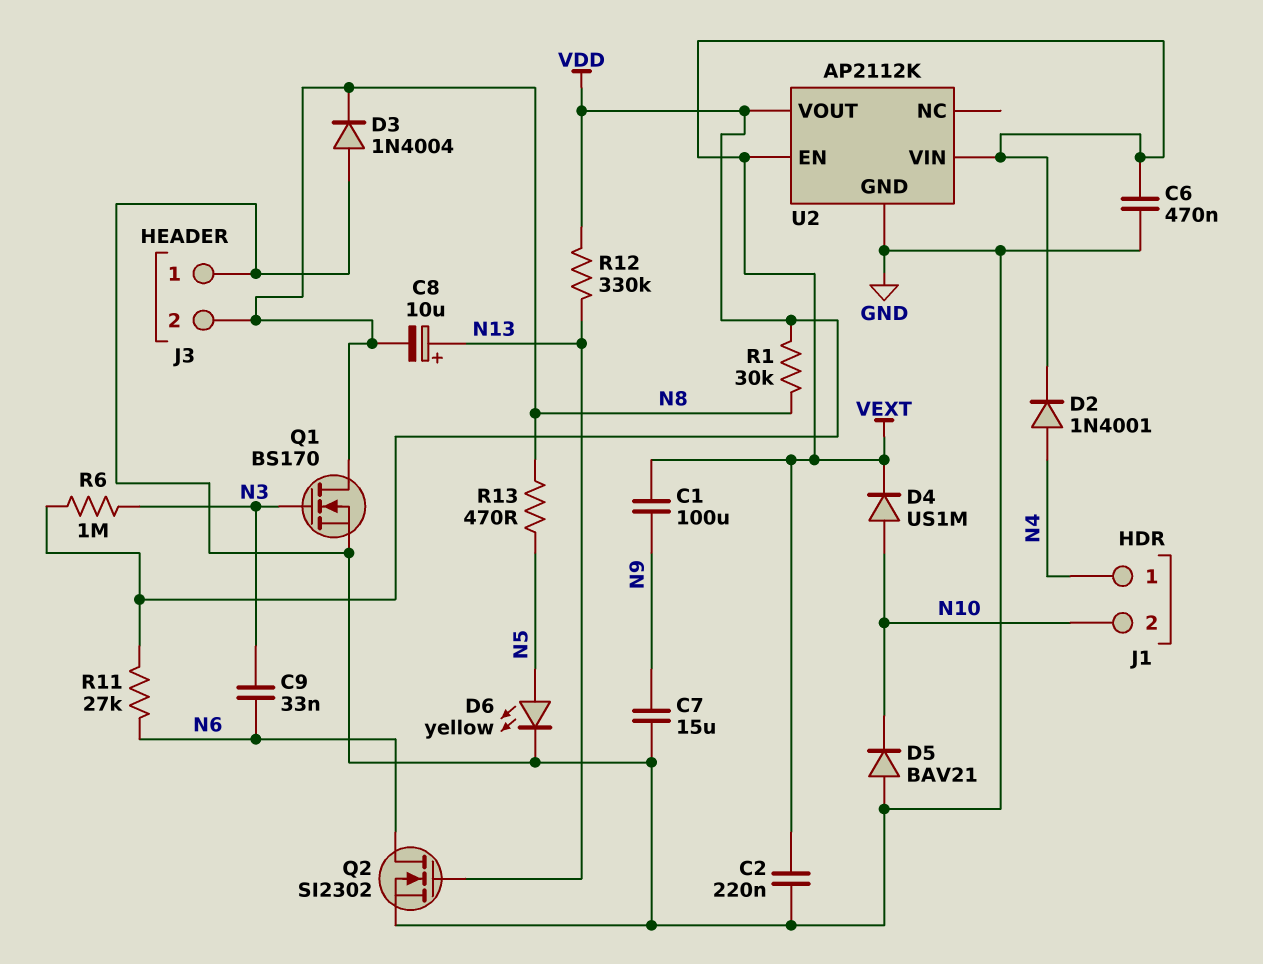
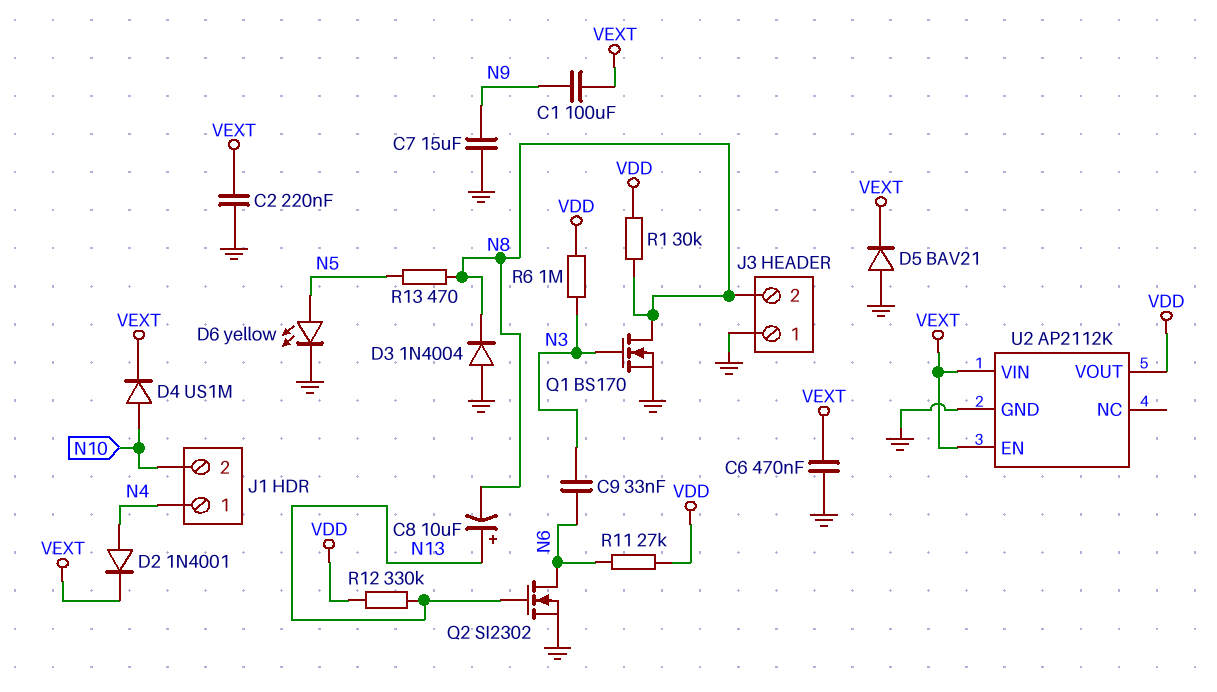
D5: diode BAV21 (A GND, K N10) -> diode BAV21 (A GND, K VEXT)

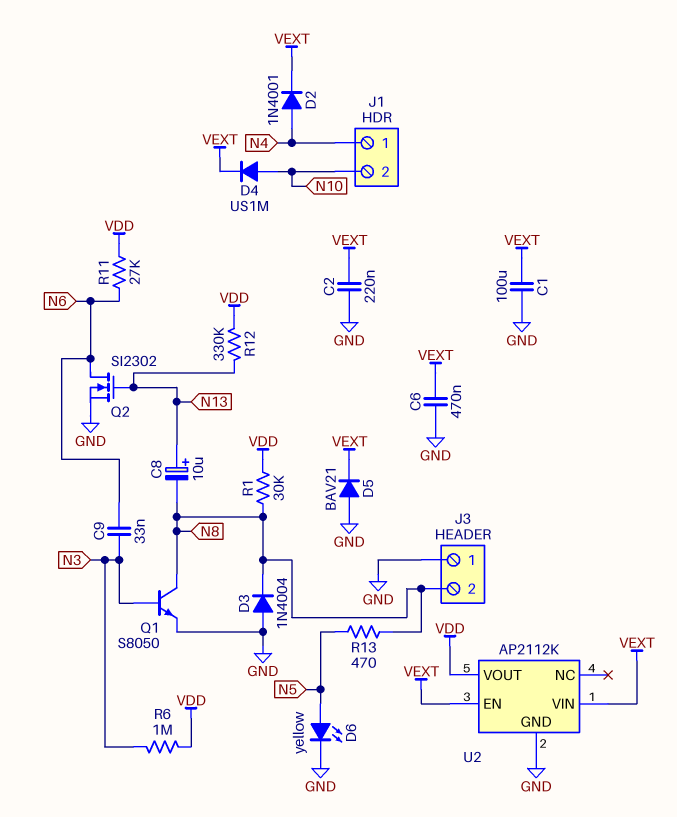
C1: 100uF (N9, VEXT) -> 100uF (GND, VEXT)
C7: 15uF (GND, N9) -> none
Q1: NMOS BS170 (G N3, D N8, S GND) -> NPN S8050 (B N3, C N8, E GND)

